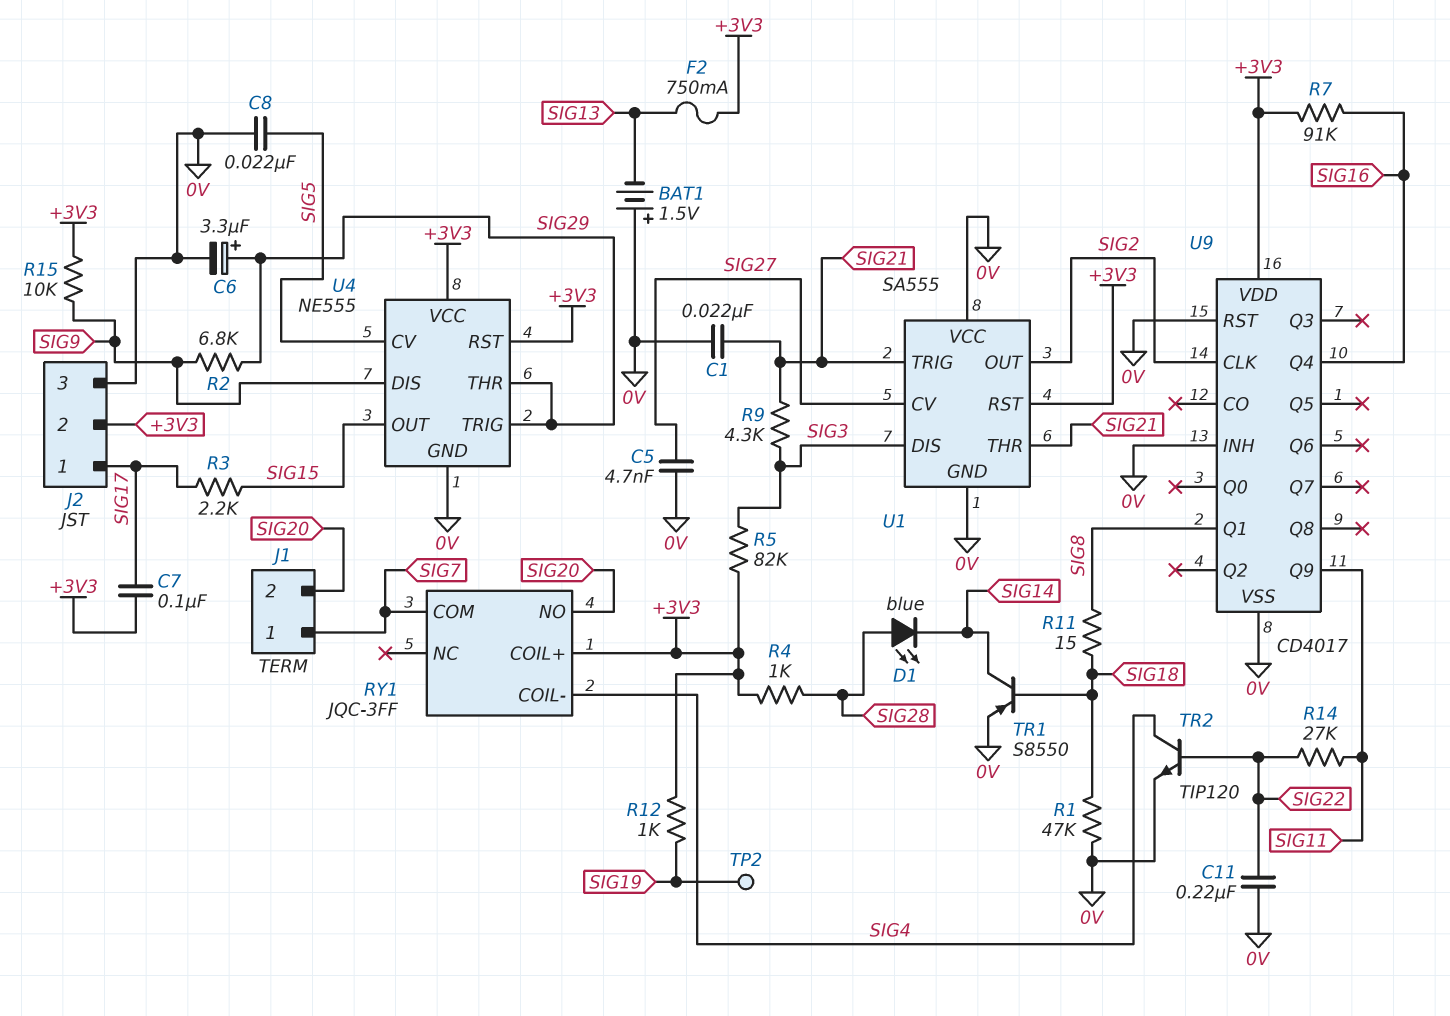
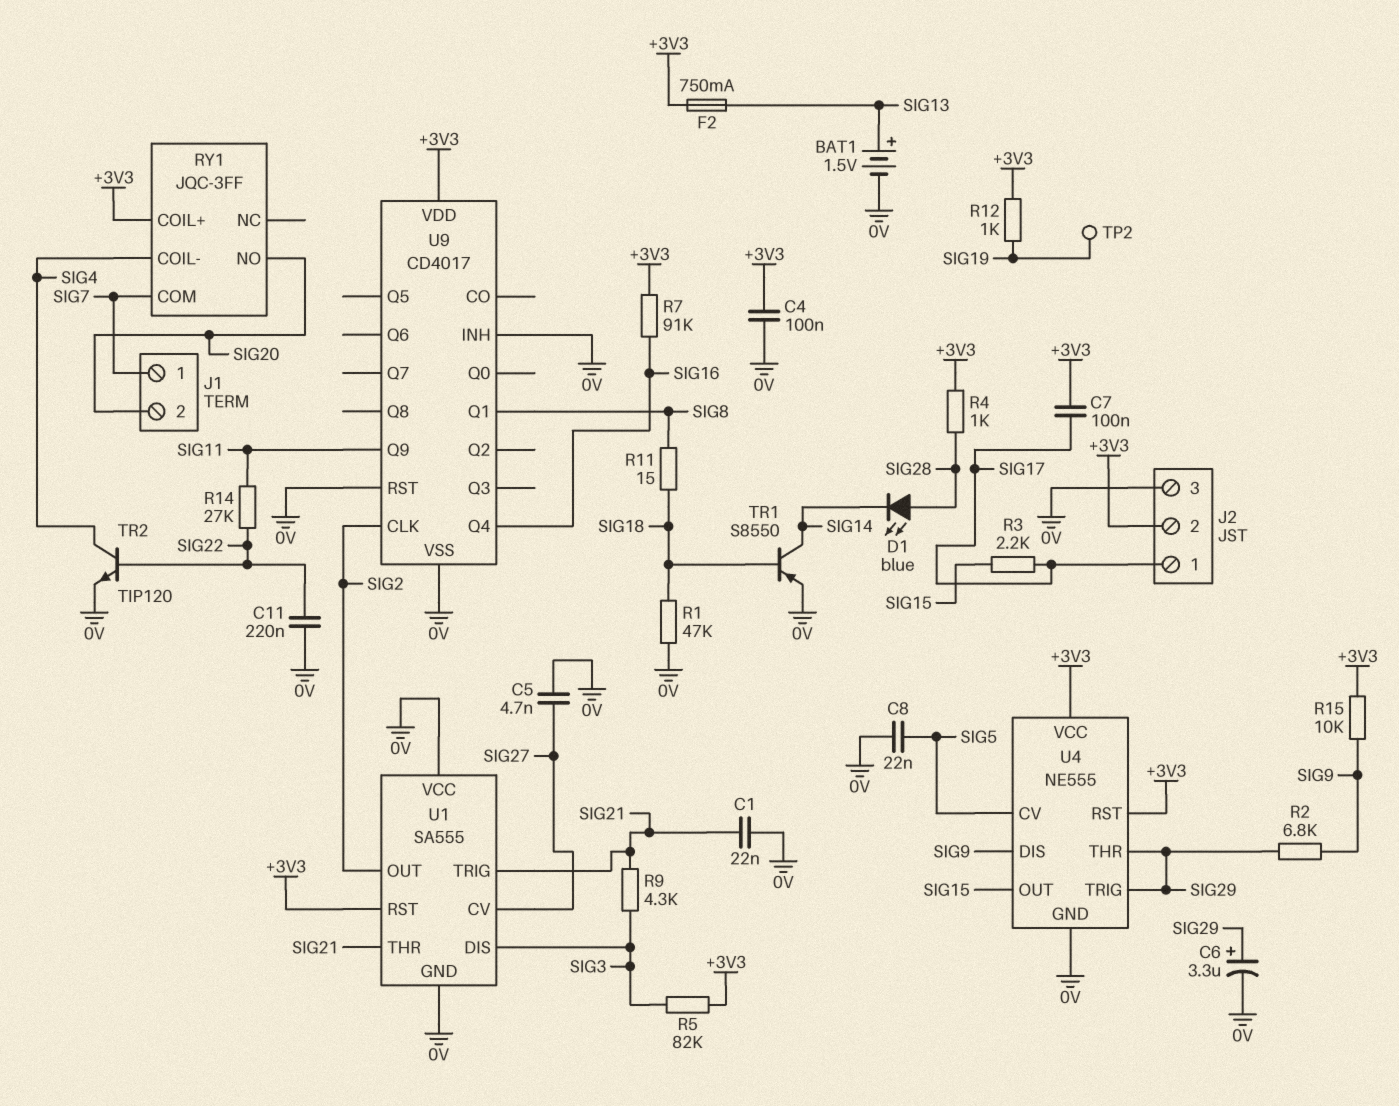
BAT1: 1.5V (plus 0V, minus SIG13) -> 1.5V (plus SIG13, minus 0V)
C4: none -> 100nF (+3V3, 0V)

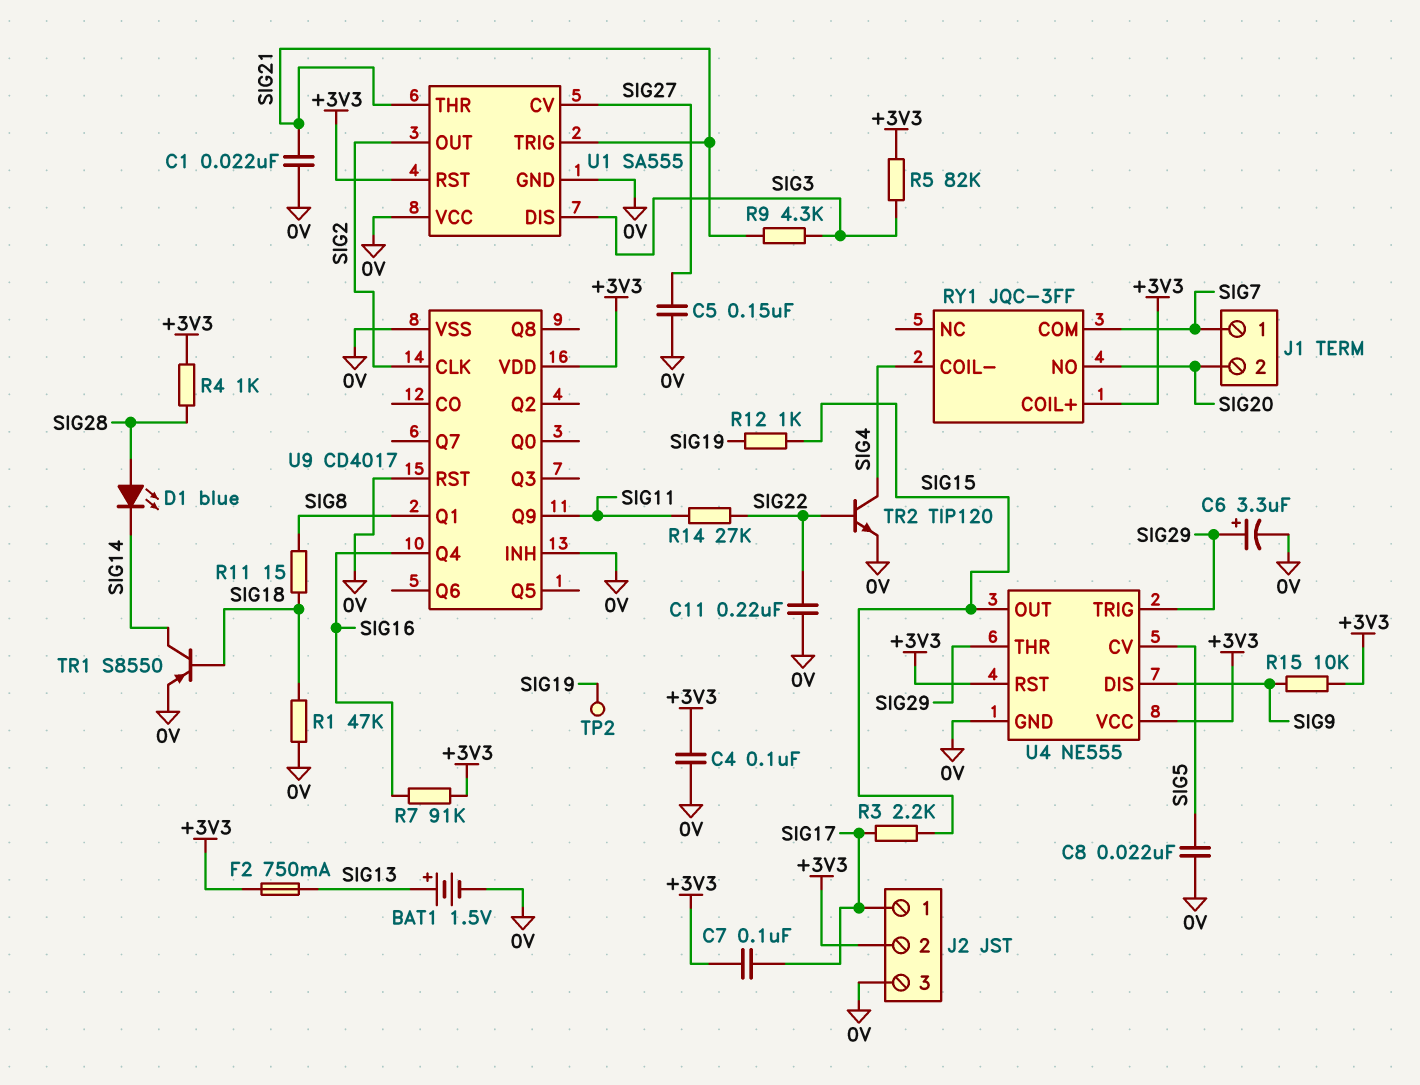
C5: 4.7nF (0V, SIG27) -> 150nF (0V, SIG27)
R2: 6.8k (SIG9, SIG29) -> none
R12: 1k (+3V3, SIG19) -> 1k (SIG15, SIG19)

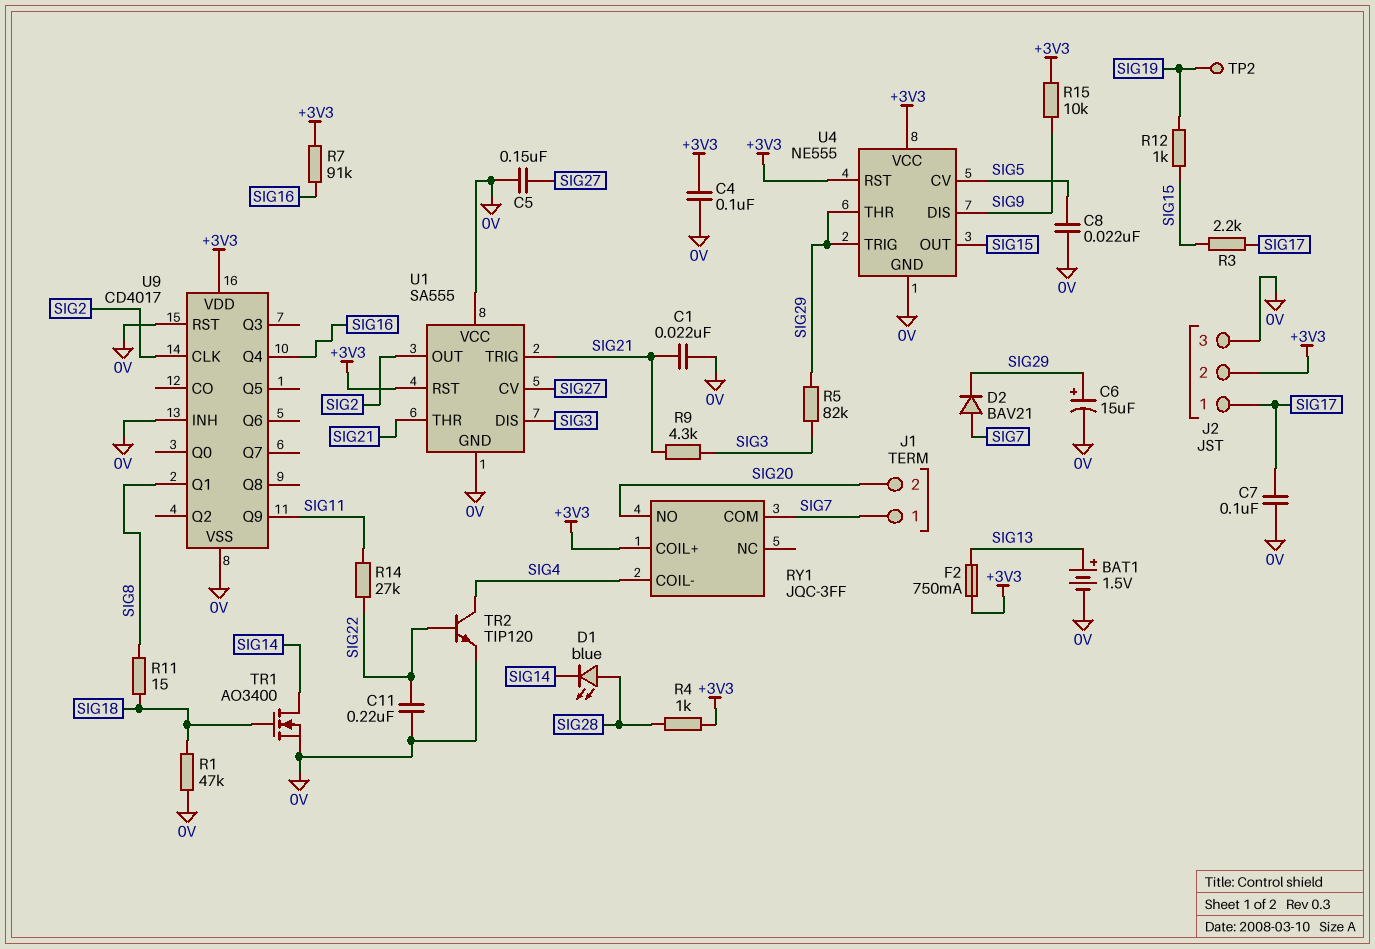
C6: 3.3uF (plus SIG29, minus 0V) -> 15uF (plus SIG29, minus 0V)
C7: 100nF (+3V3, SIG17) -> 100nF (0V, SIG17)
D2: none -> diode BAV21 (A SIG7, K SIG29)
R5: 82k (+3V3, SIG3) -> 82k (SIG3, SIG29)
TR1: PNP S8550 (B SIG18, C SIG14, E 0V) -> NMOS AO3400 (G SIG18, D SIG14, S 0V)

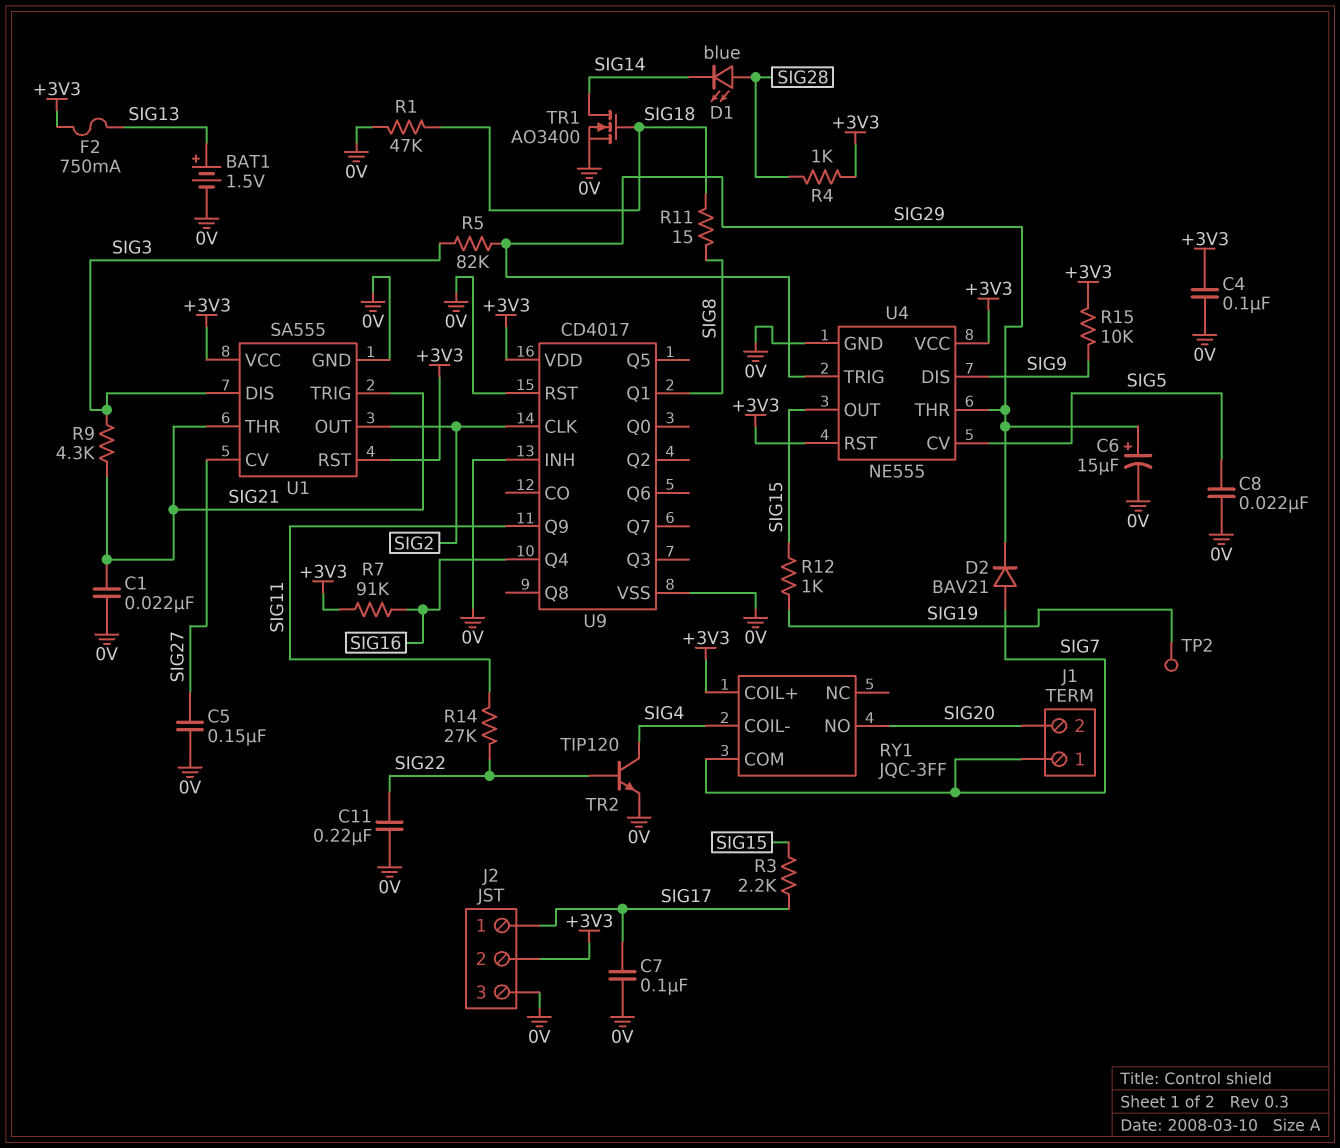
U1 pin VCC: 0V -> +3V3

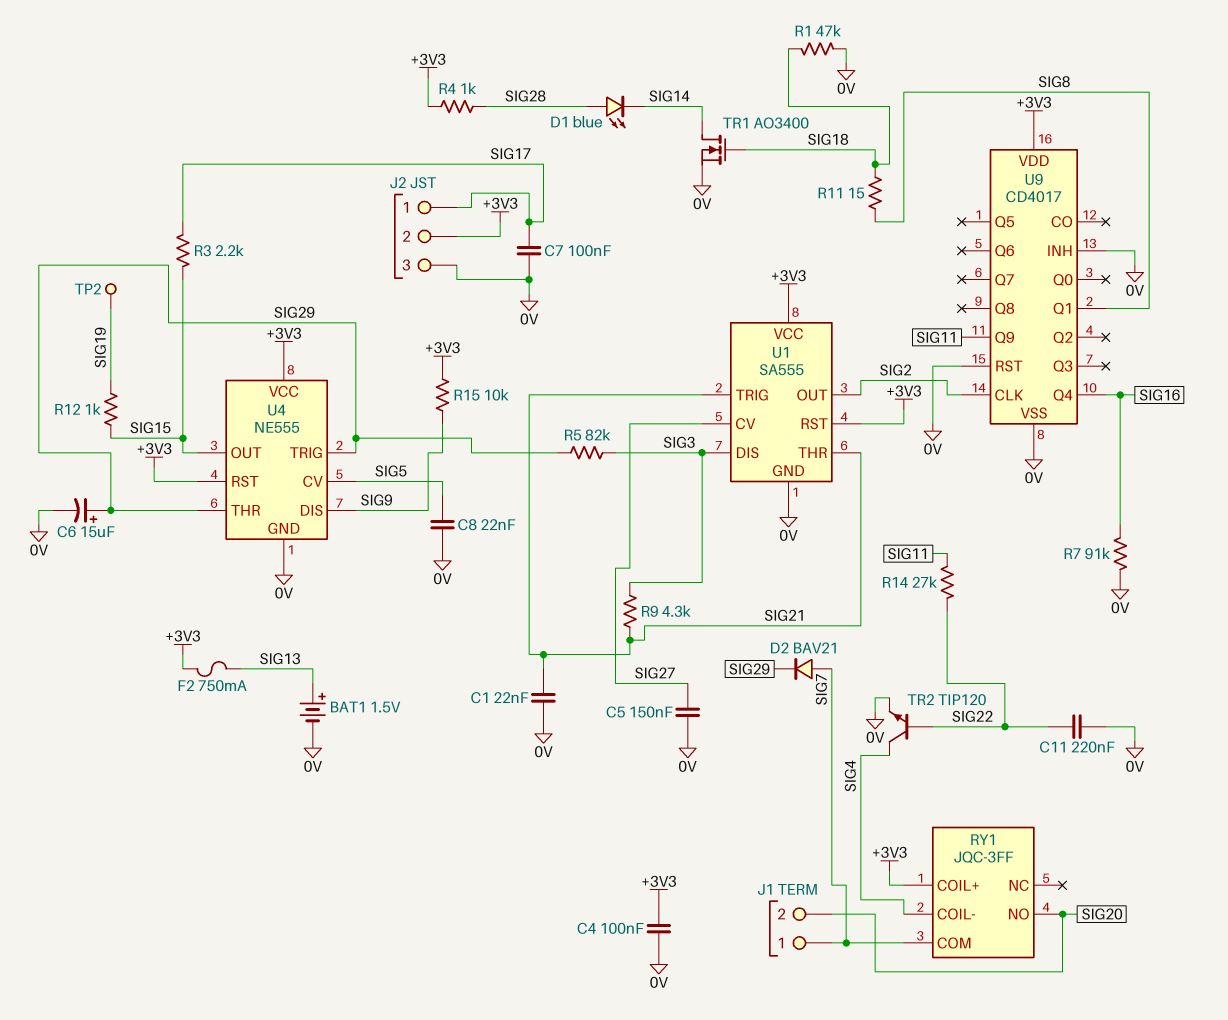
R7: 91k (+3V3, SIG16) -> 91k (0V, SIG16)

